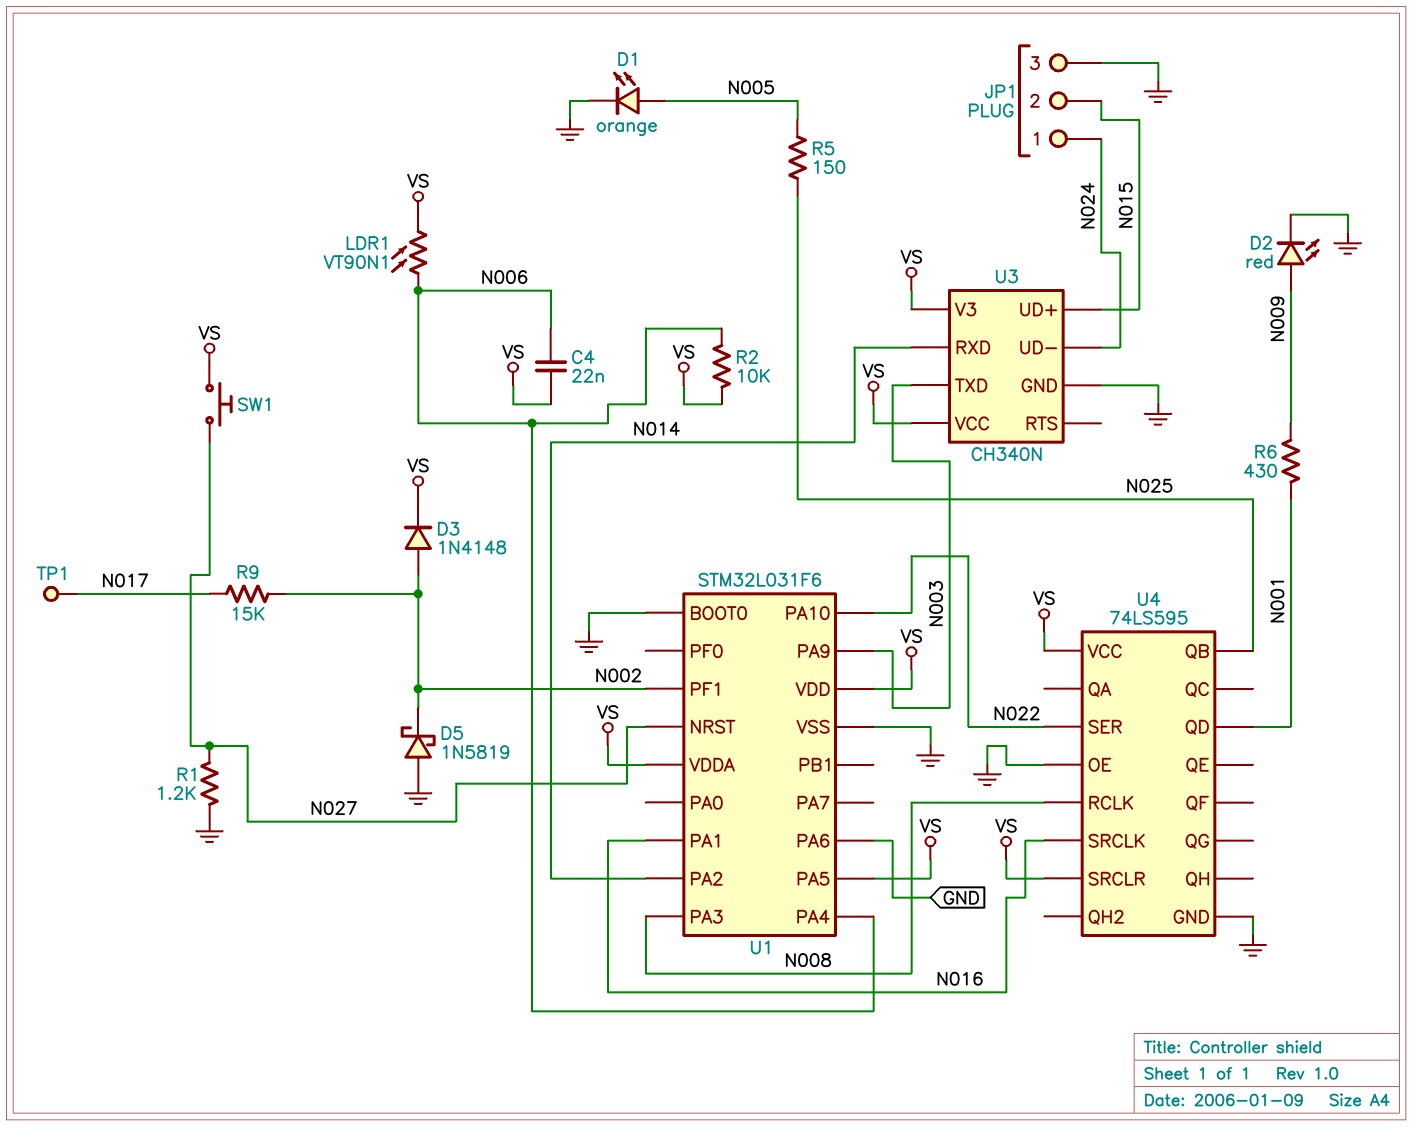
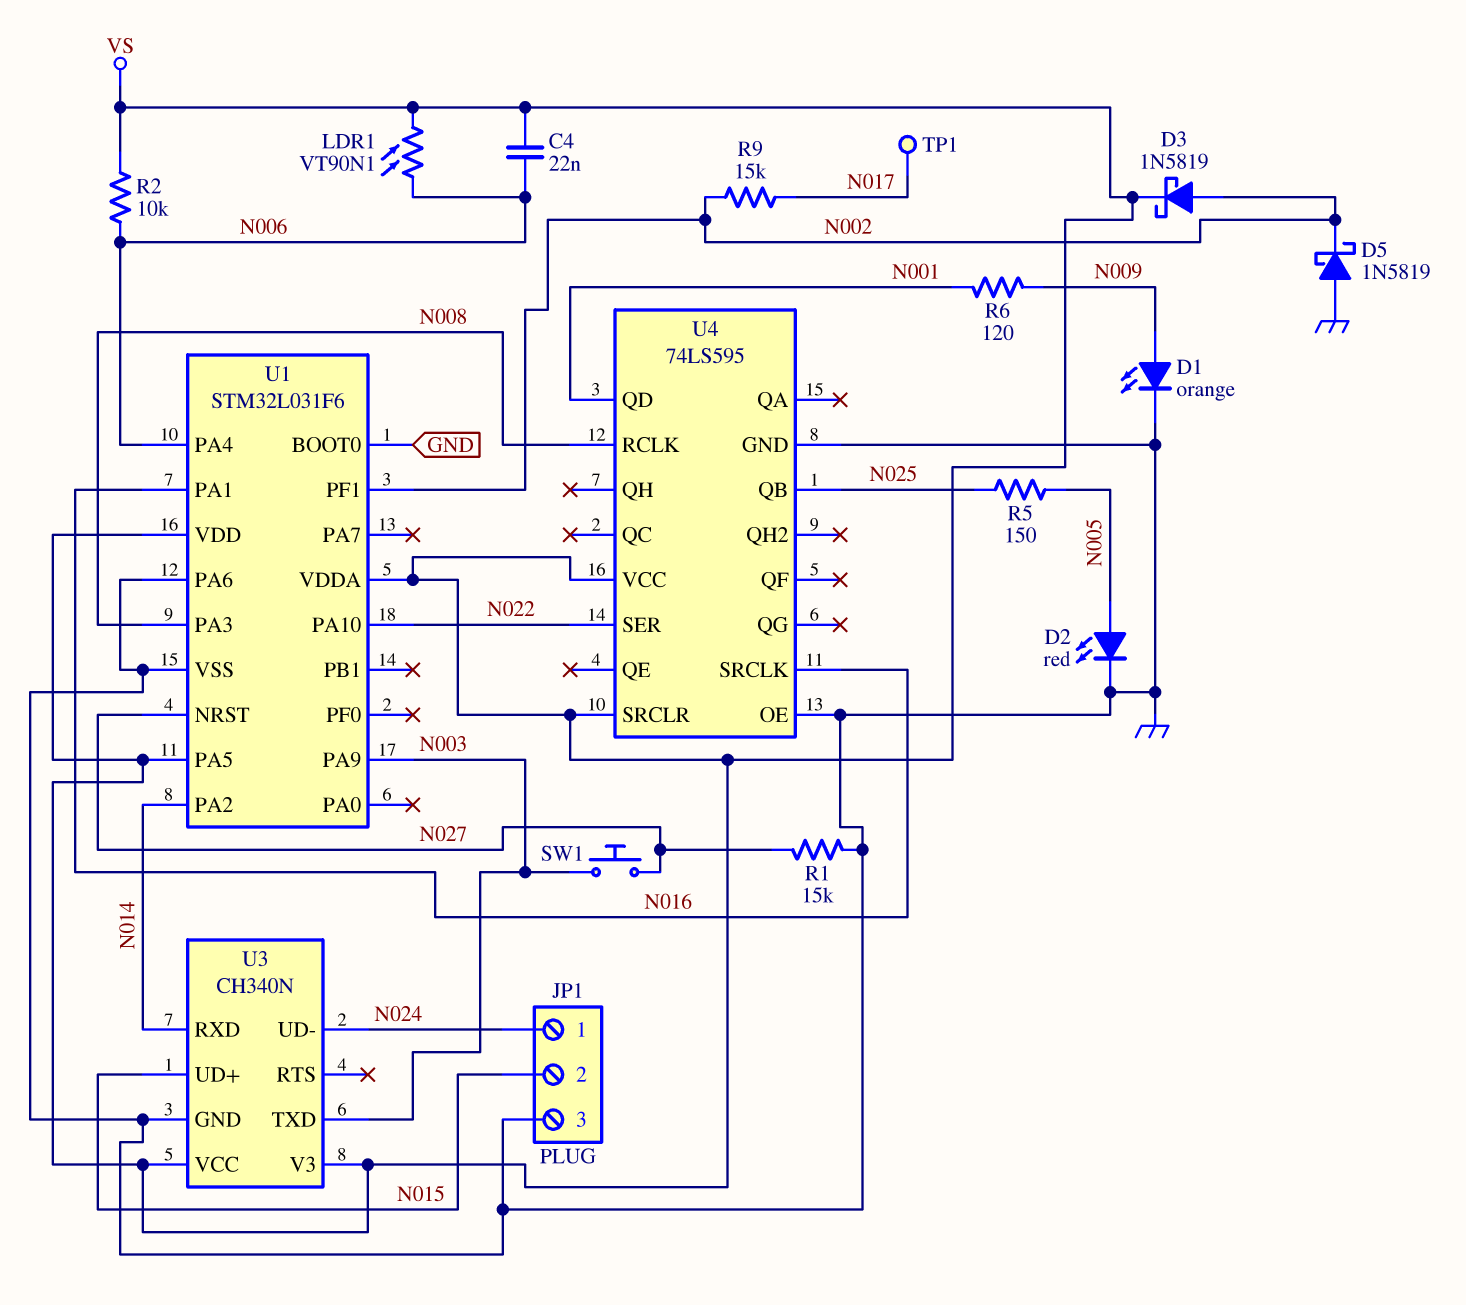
D1: LED orange (A N005, K GND) -> LED orange (A N009, K GND)
D2: LED red (A N009, K GND) -> LED red (A N005, K GND)
D3: diode 1N4148 (A N002, K VS) -> schottky 1N5819 (A N002, K VS)
R1: 1.2k (GND, N027) -> 15k (GND, N027)
R6: 430 (N001, N009) -> 120 (N001, N009)
SW1: button (N027, VS) -> button (N003, N027)

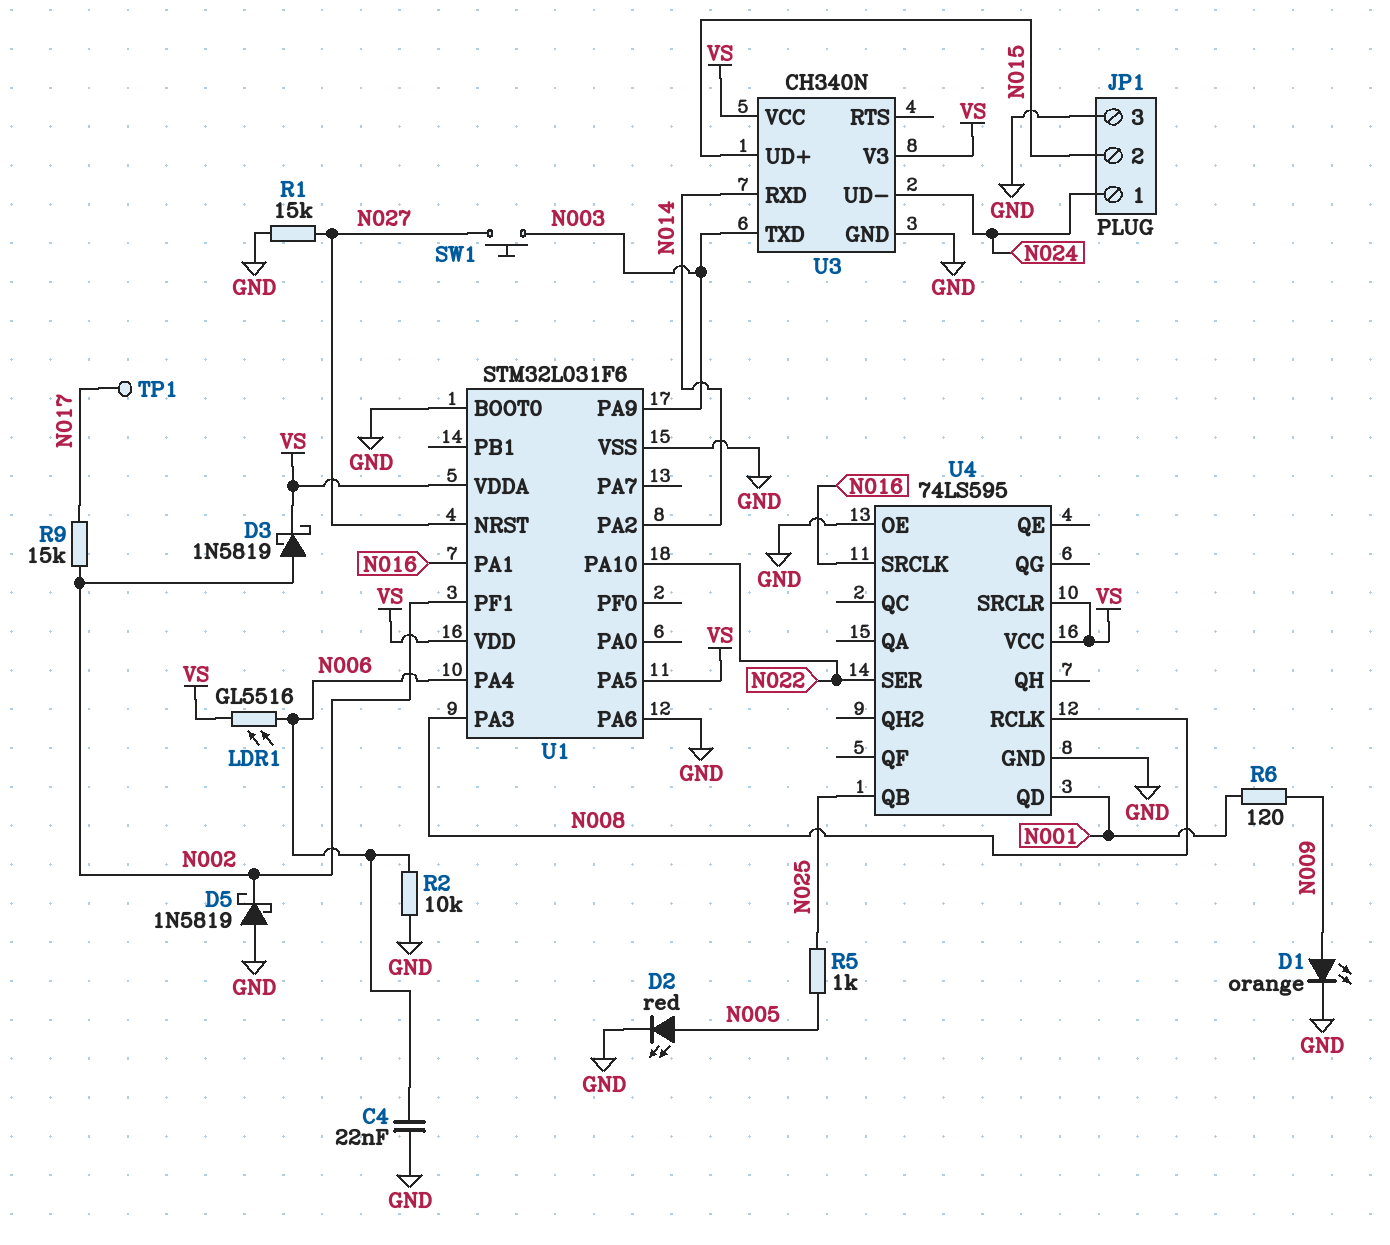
C4: 22nF (N006, VS) -> 22nF (GND, N006)
LDR1: VT90N1 (N006, VS) -> GL5516 (N006, VS)
R2: 10k (N006, VS) -> 10k (GND, N006)
R5: 150 (N005, N025) -> 1k (N005, N025)

